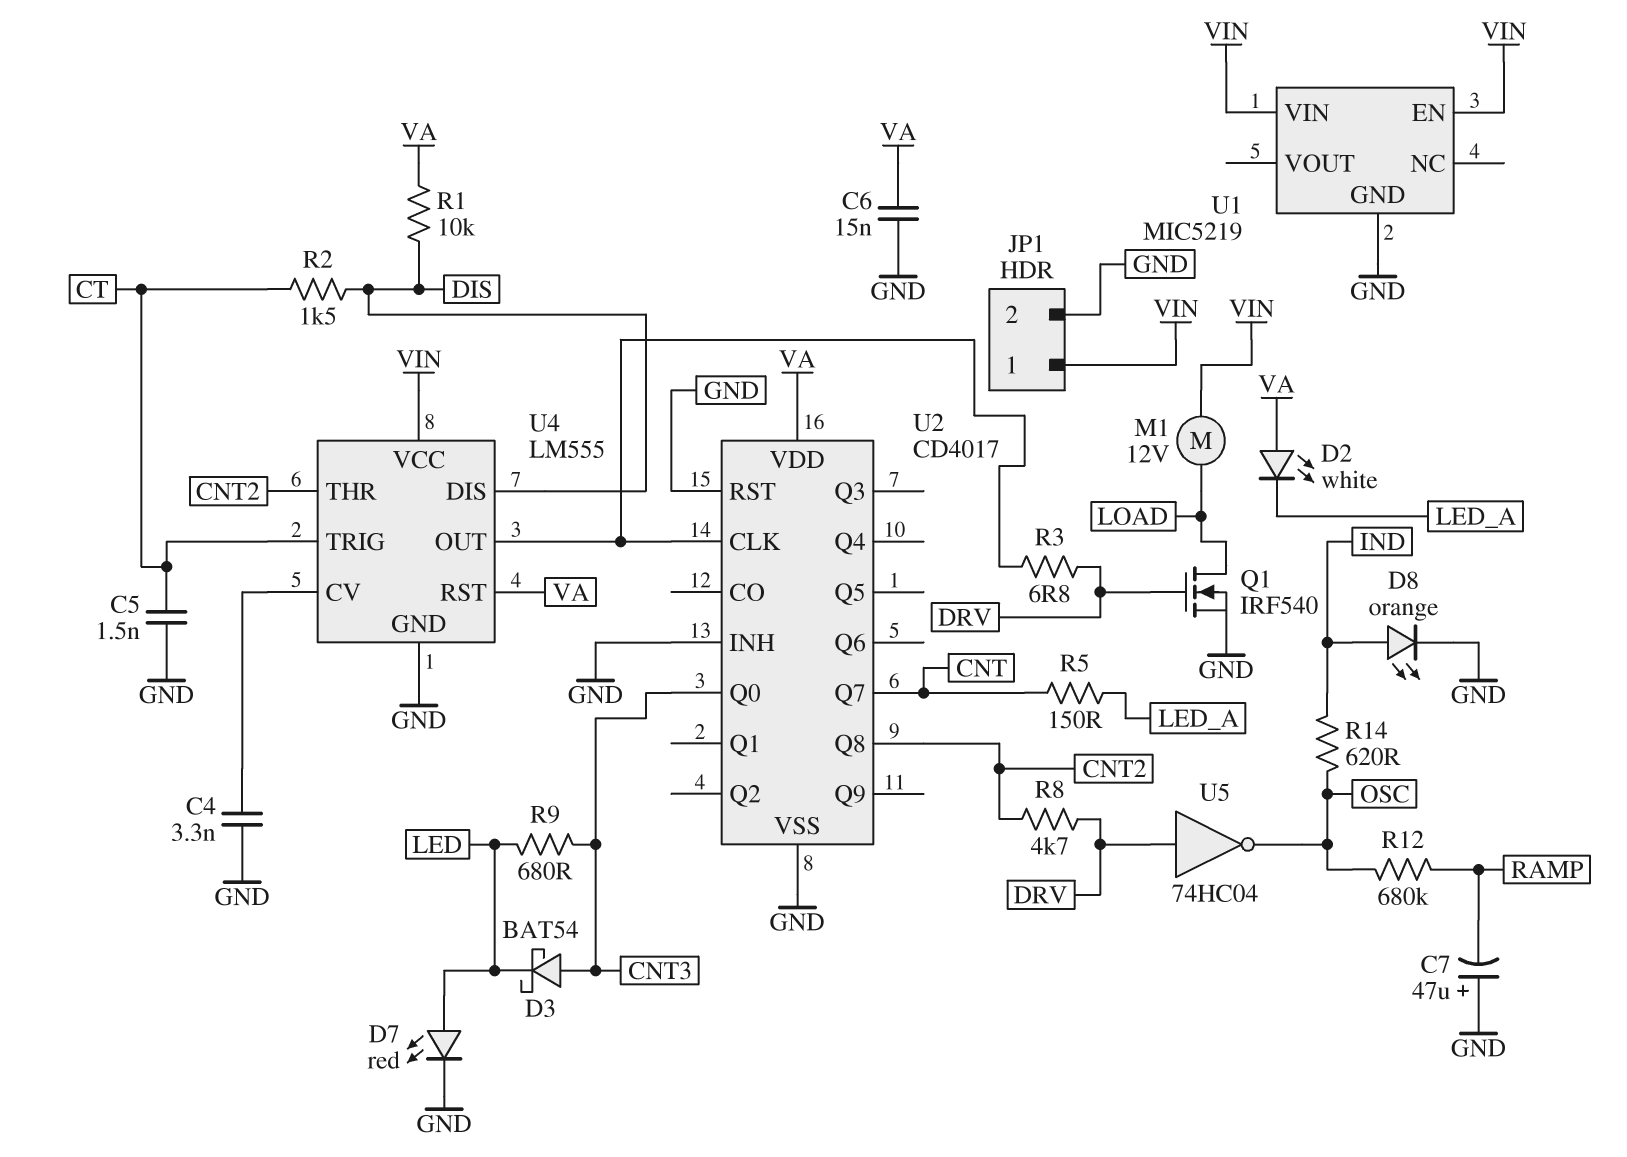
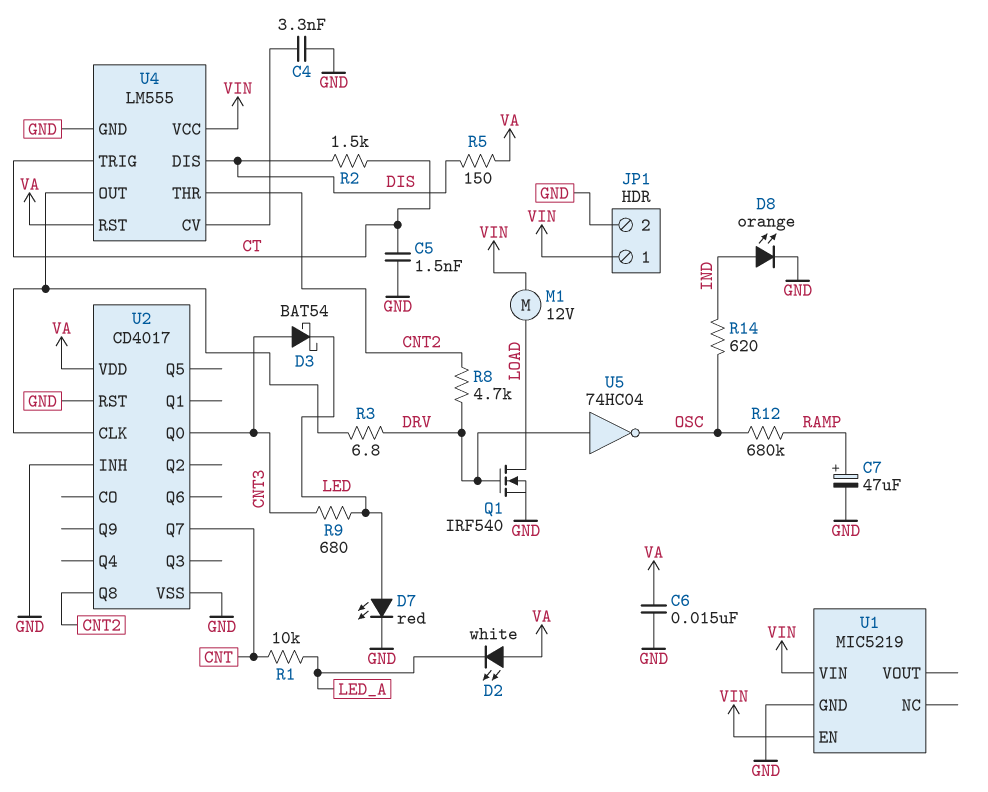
C7: 47uF (plus GND, minus RAMP) -> 47uF (plus RAMP, minus GND)
R1: 10k (DIS, VA) -> 10k (CNT, LED_A)
R5: 150 (CNT, LED_A) -> 150 (DIS, VA)

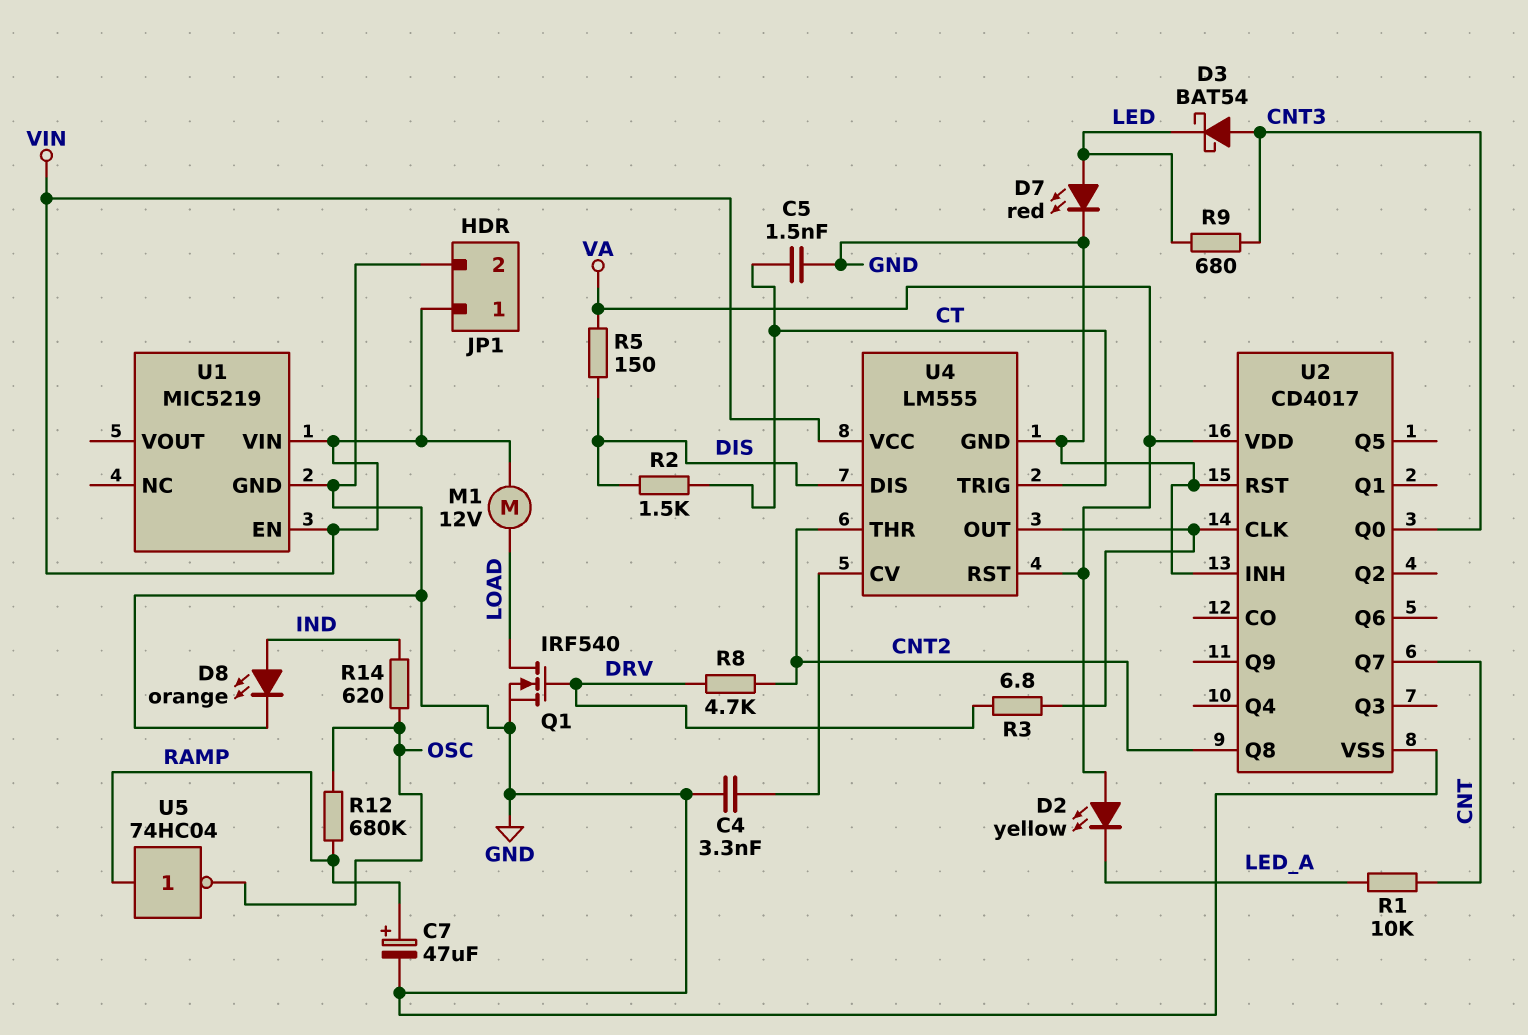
C6: 15nF (GND, VA) -> none
D2: LED white (A VA, K LED_A) -> LED yellow (A VA, K LED_A)
U5: NOT 74HC04 (in DRV, out OSC) -> NOT 74HC04 (in RAMP, out OSC)

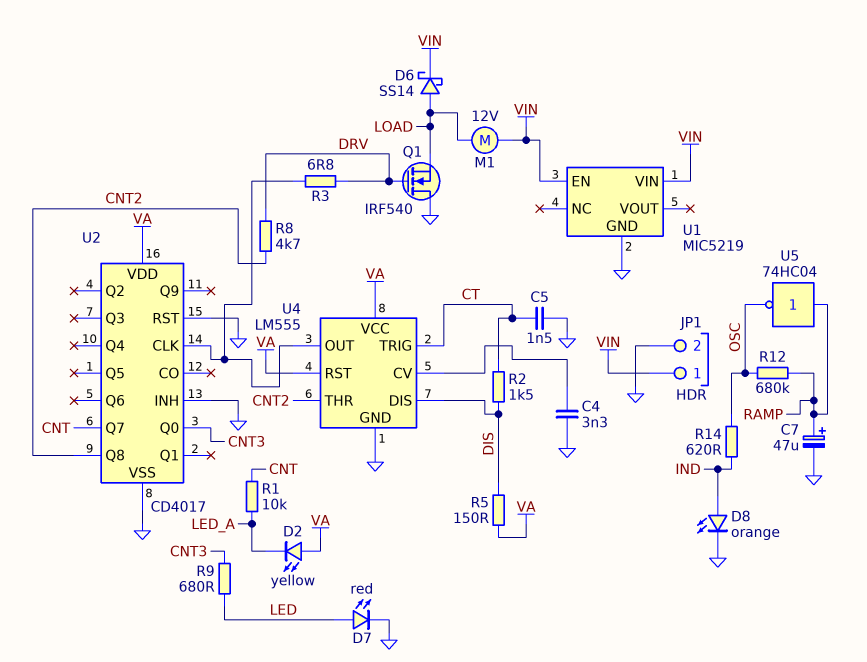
D3: schottky BAT54 (A CNT3, K LED) -> none
D6: none -> schottky SS14 (A LOAD, K VIN)
Q1: NMOS IRF540 (G DRV, D LOAD, S GND) -> NMOS IRF540 (G DRV, D GND, S LOAD)
U4 pin VCC: VIN -> VA

